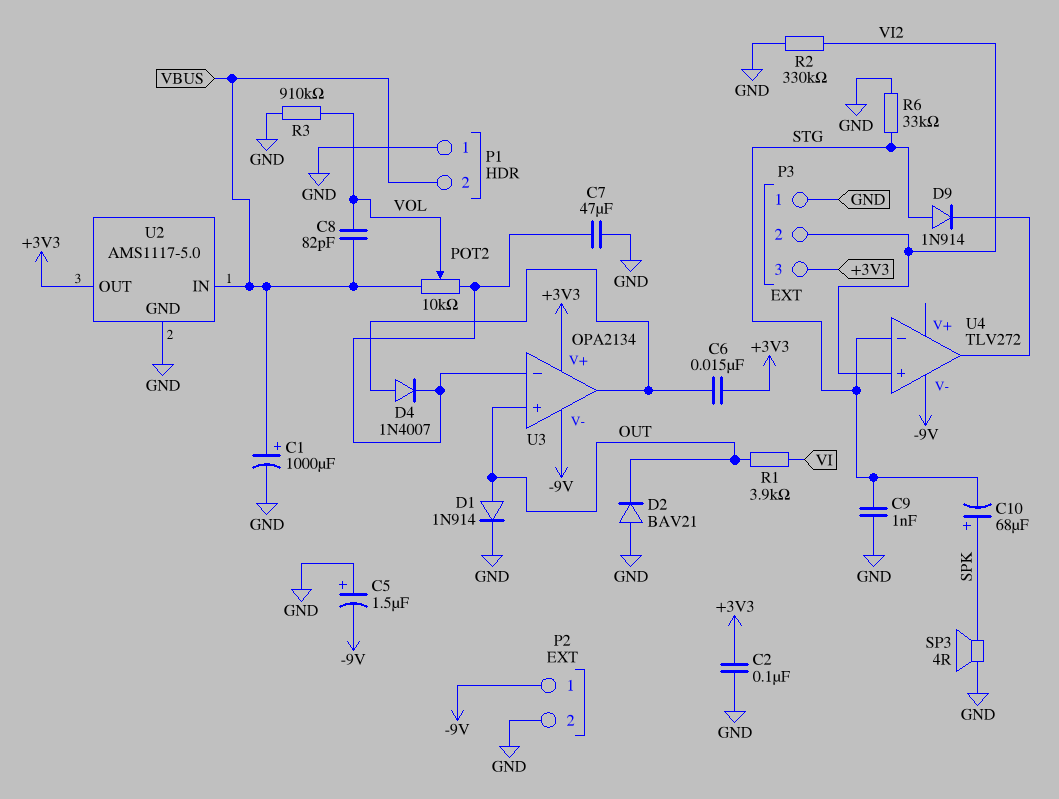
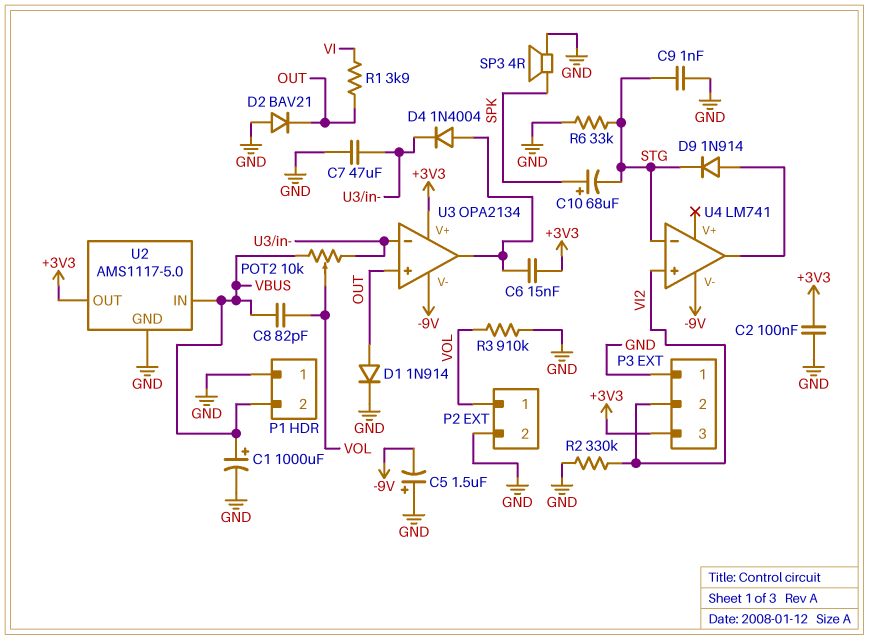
D4: diode 1N4007 (A U3/out, K U3/in-) -> diode 1N4004 (A U3/out, K U3/in-)
D9: diode 1N914 (A STG, K U4/out) -> diode 1N914 (A U4/out, K STG)
P2 pin 1: -9V -> VOL
U4: TLV272 -> LM741

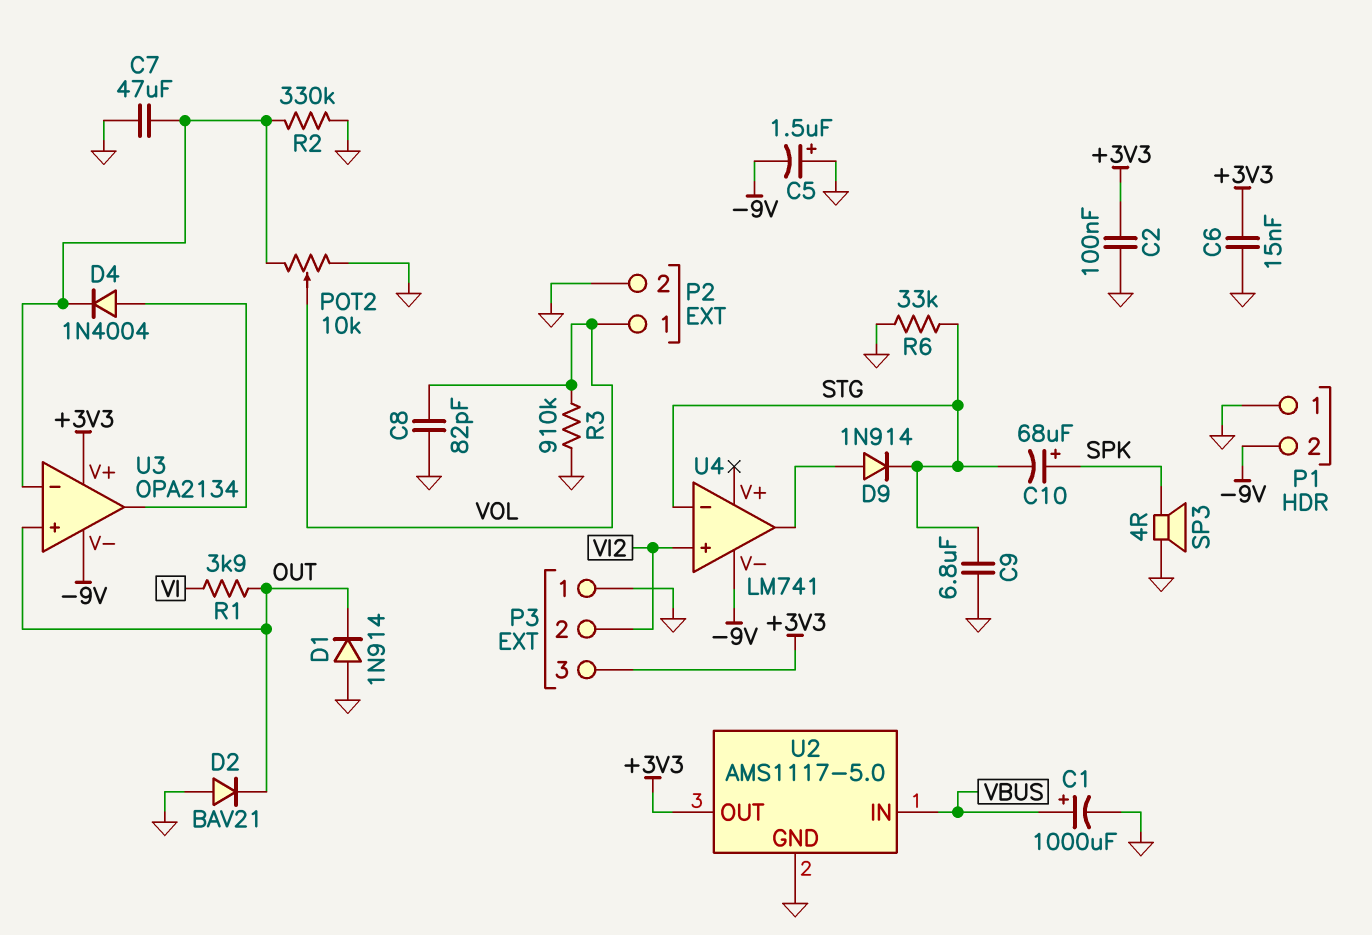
C6: 15nF (+3V3, U3/out) -> 15nF (+3V3, GND)
C8: 82pF (VBUS, VOL) -> 82pF (GND, VOL)
C9: 1nF (GND, STG) -> 6.8uF (GND, STG)
D1: diode 1N914 (A OUT, K GND) -> diode 1N914 (A GND, K OUT)
P1 pin 2: VBUS -> -9V
POT2: 10k (U3/in-, VBUS, wiper VOL) -> 10k (GND, U3/in-, wiper VOL)
R2: 330k (GND, VI2) -> 330k (GND, U3/in-)

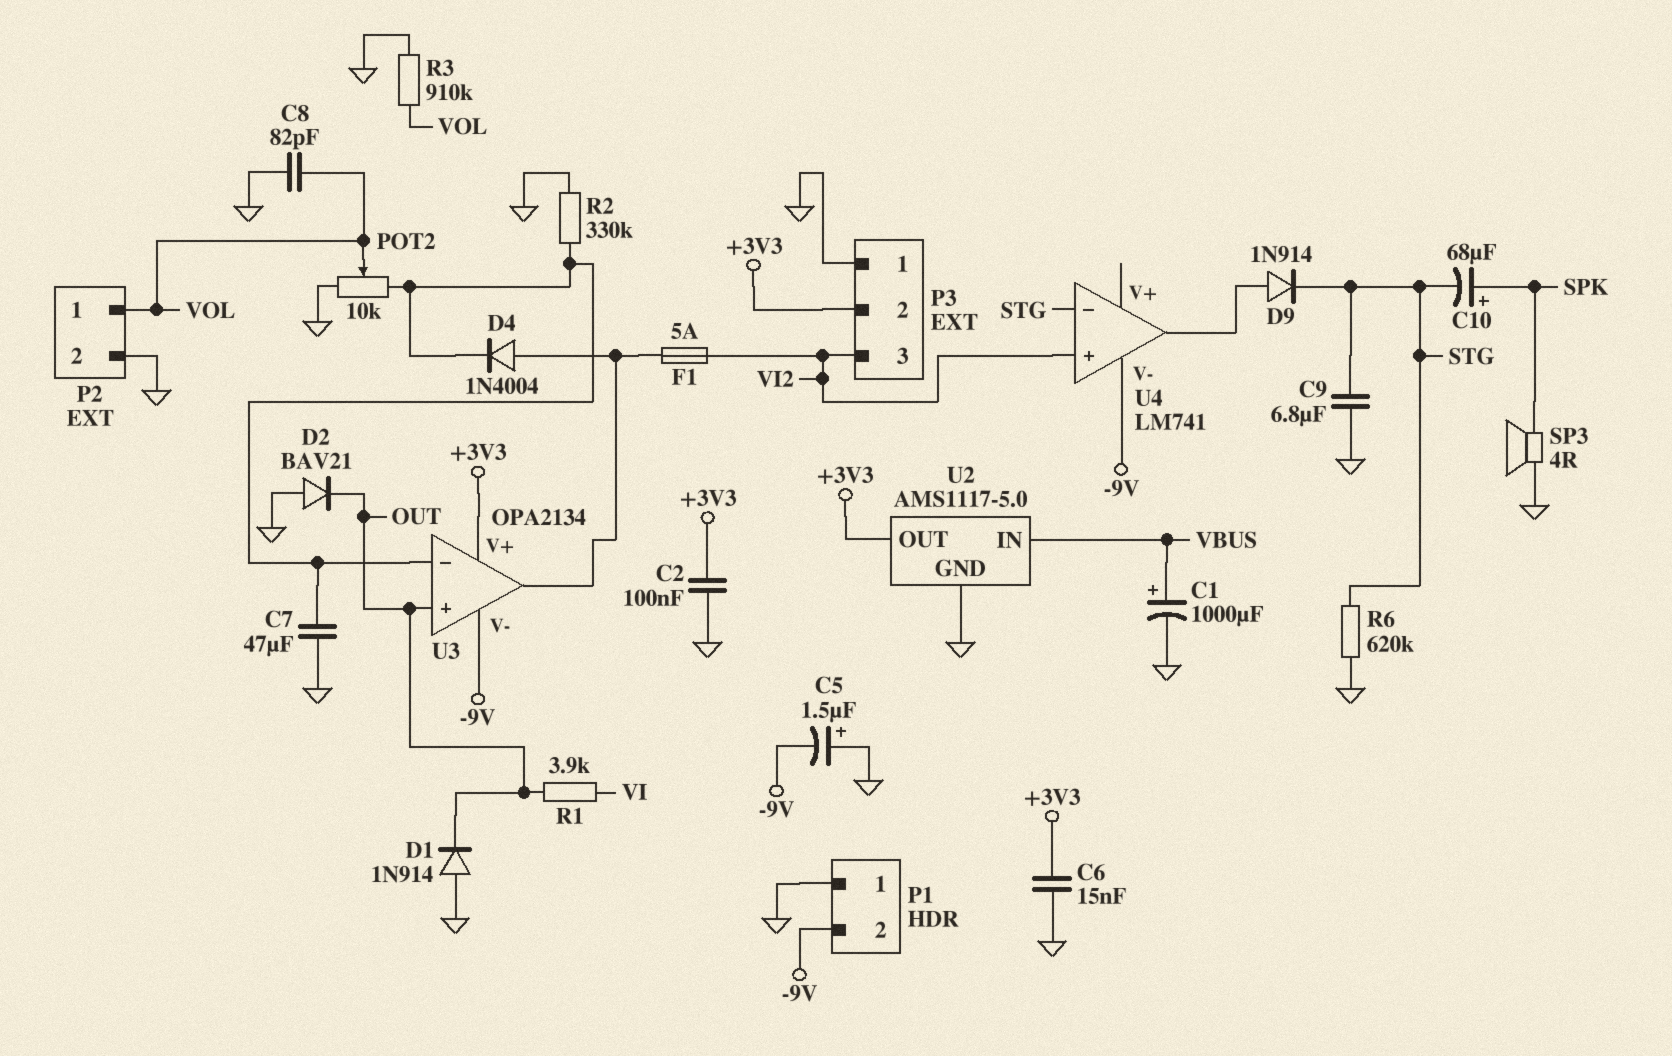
F1: none -> 5A (U3/out, VI2)
P3 pin 2: VI2 -> +3V3
P3 pin 3: +3V3 -> VI2
R6: 33k (GND, STG) -> 620k (GND, STG)

